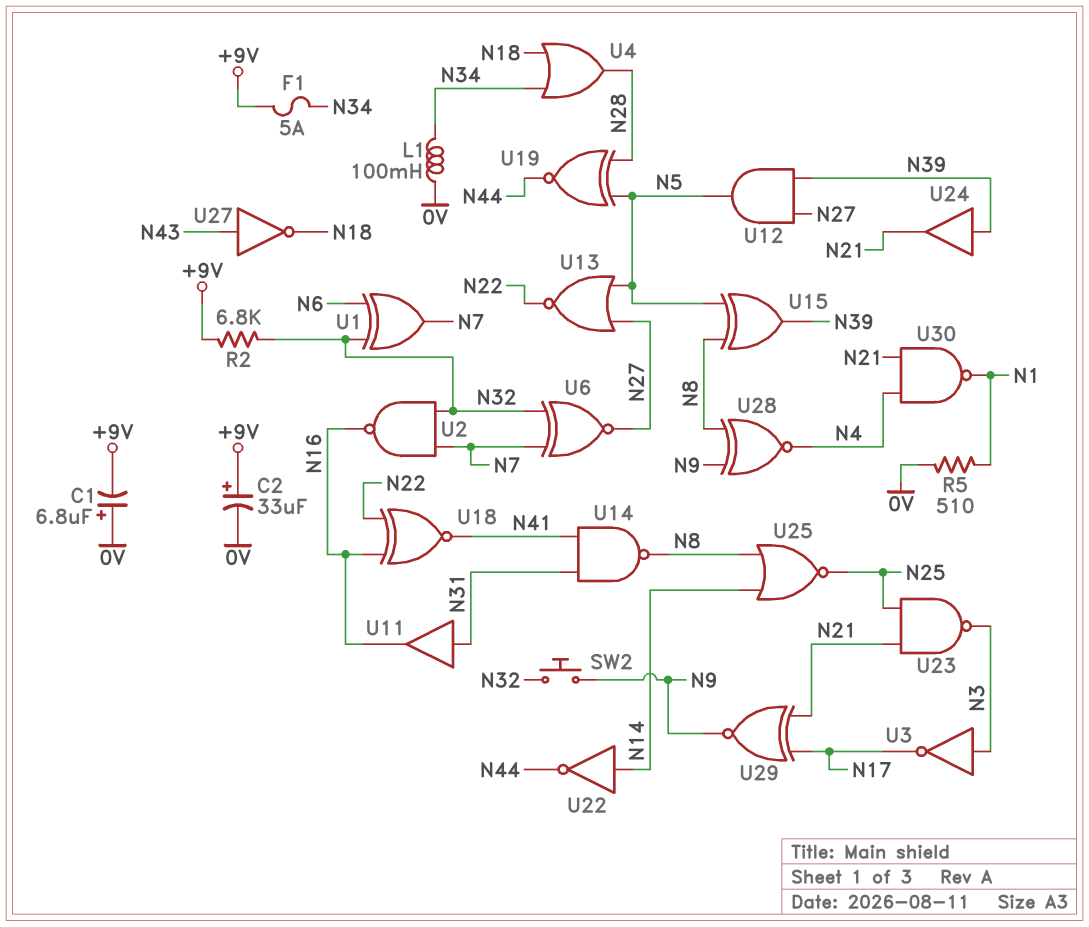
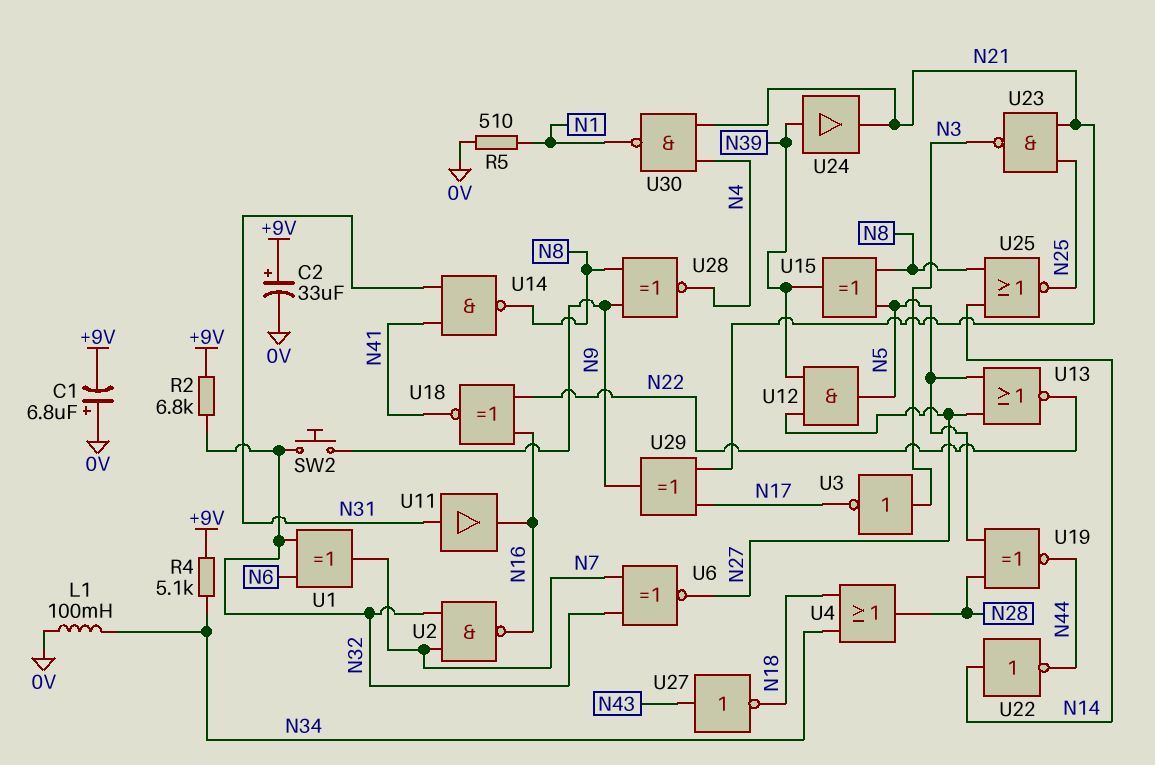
F1: 5A (+9V, N34) -> none
R4: none -> 5.1k (+9V, N34)
U29: XNOR (in N17, in N21, out N9) -> XOR (in N17, in N21, out N9)

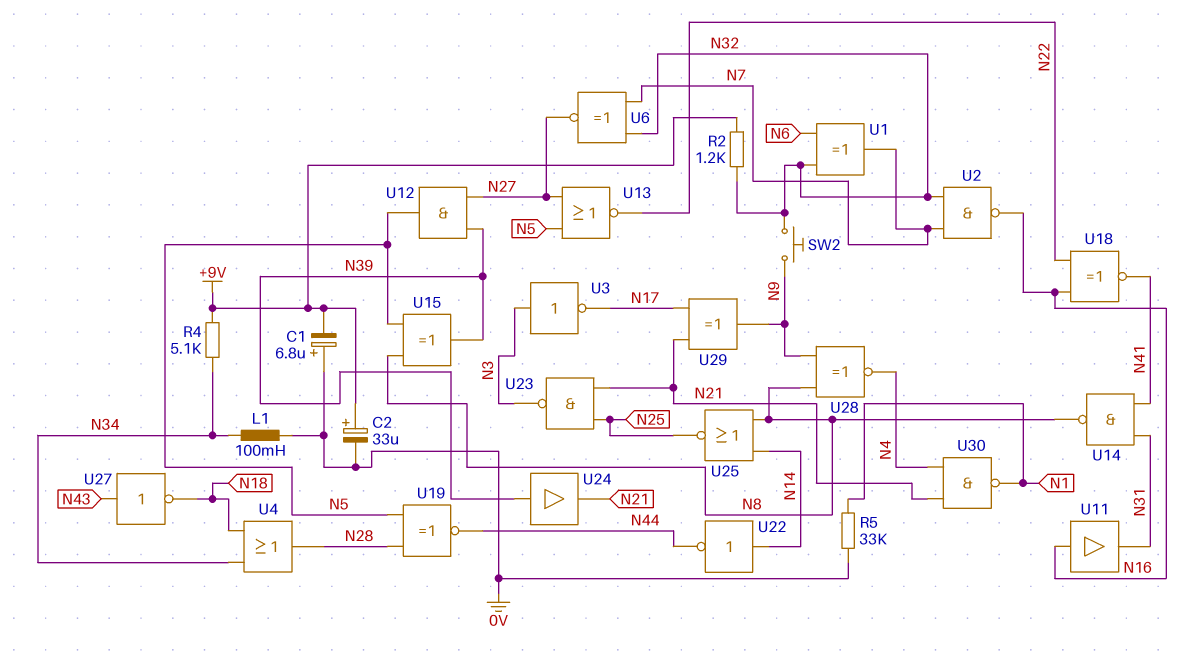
R2: 6.8k (+9V, N32) -> 1.2k (+9V, N32)
R5: 510 (0V, N1) -> 33k (0V, N1)
U11: buffer (in N31, out N16) -> buffer (in N16, out N31)

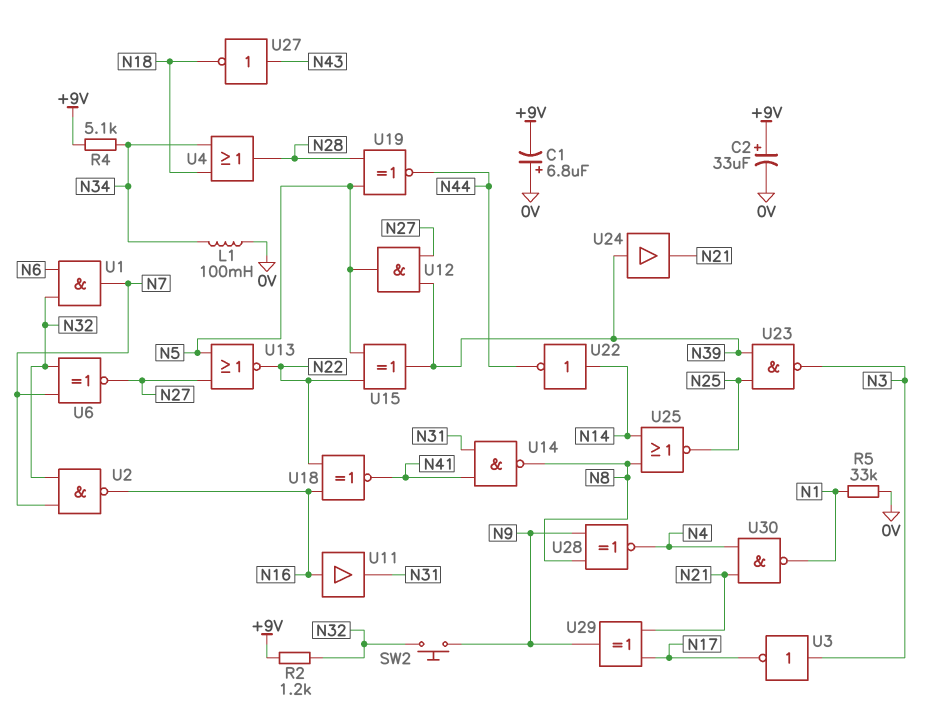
U1: XOR (in N6, in N32, out N7) -> AND (in N6, in N32, out N7)
U15: XOR (in N5, in N8, out N39) -> XOR (in N5, in N22, out N39)
U23: NAND (in N21, in N25, out N3) -> NAND (in N25, in N39, out N3)

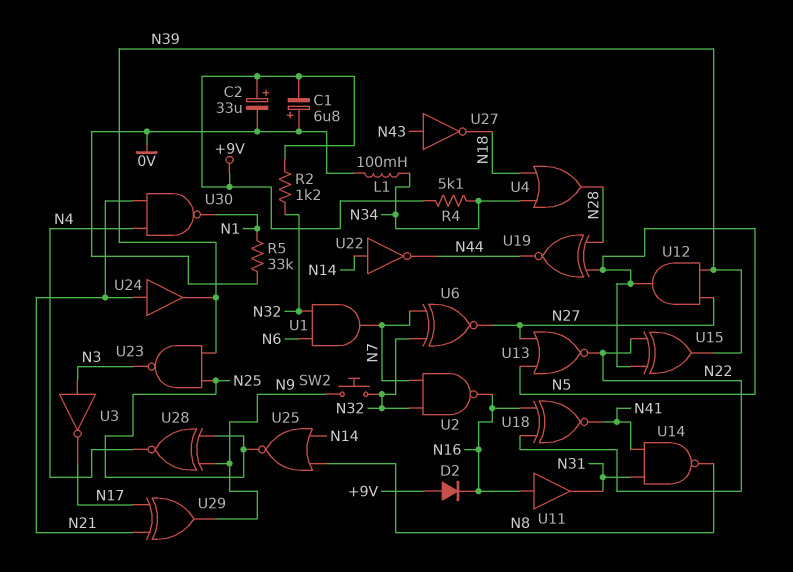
D2: none -> diode (A +9V, K N16)
U24: buffer (in N39, out N21) -> buffer (in N21, out N39)
U28: XNOR (in N8, in N9, out N4) -> XNOR (in N9, in N25, out N4)

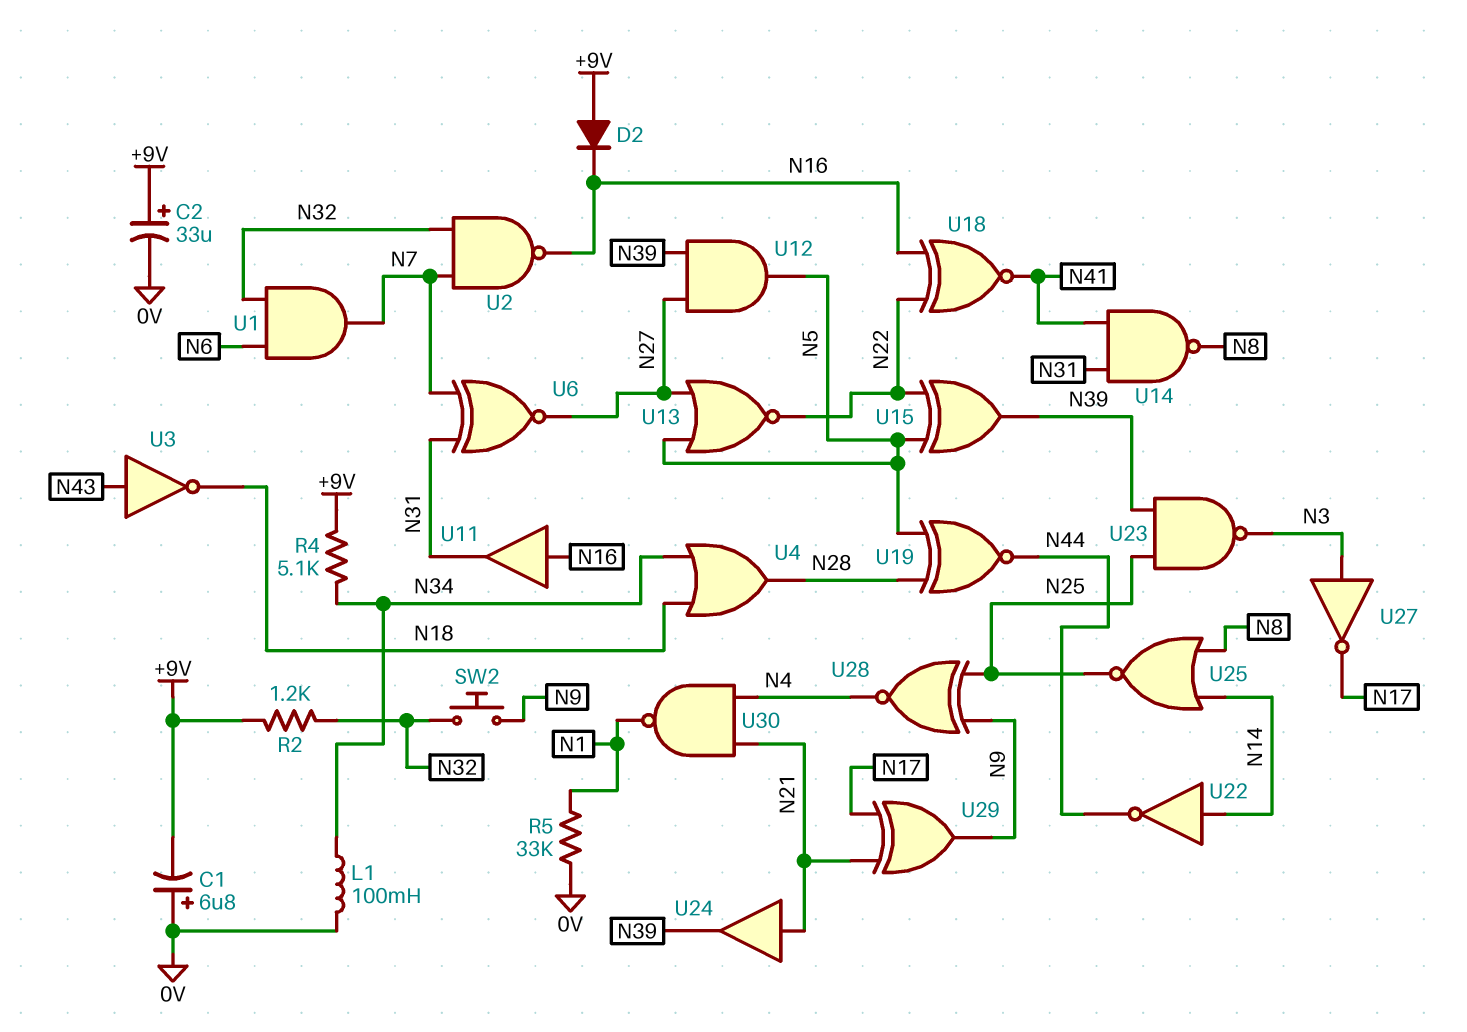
U3: NOT (in N3, out N17) -> NOT (in N43, out N18)
U6: XNOR (in N7, in N32, out N27) -> XNOR (in N7, in N31, out N27)
U27: NOT (in N43, out N18) -> NOT (in N3, out N17)

